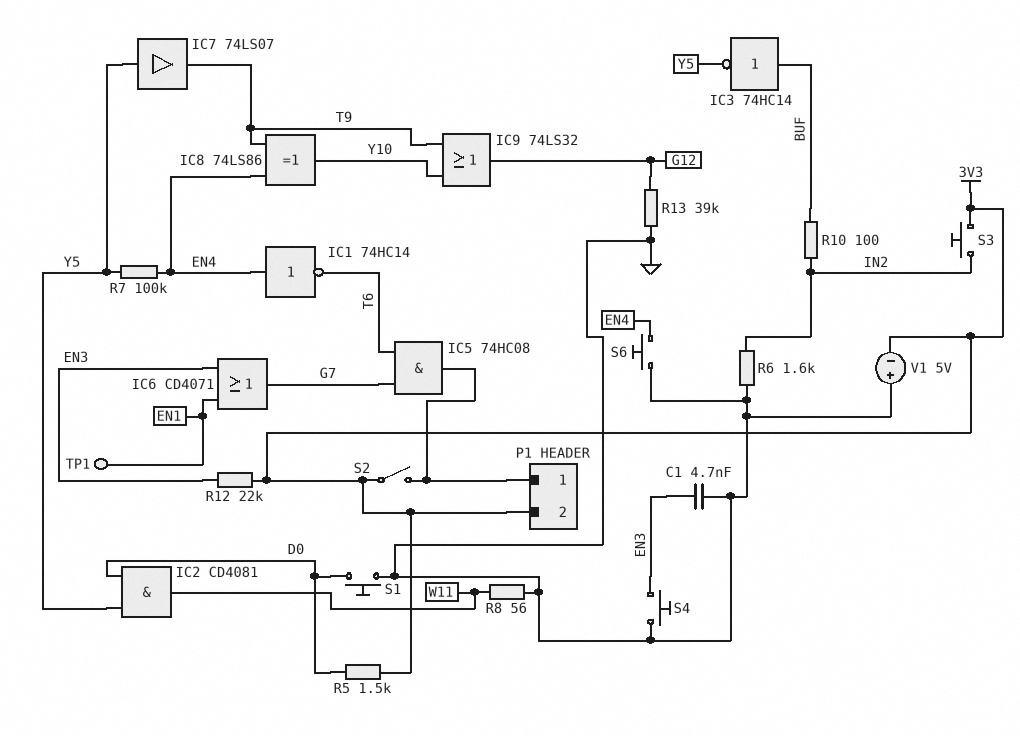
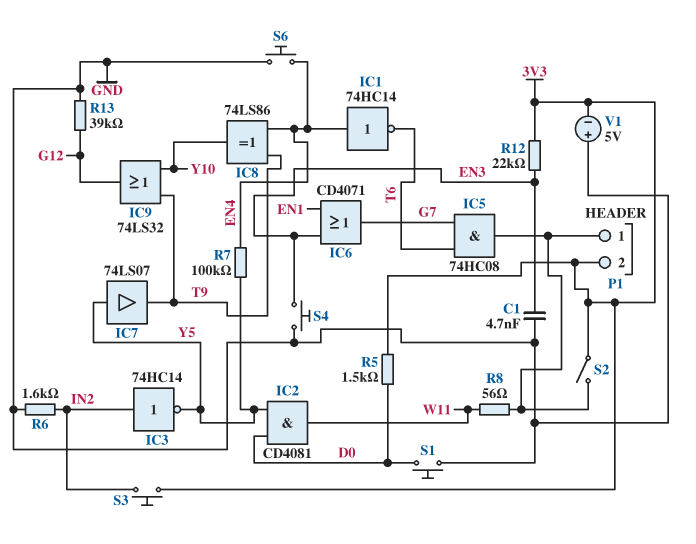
IC3: NOT 74HC14 (in BUF, out Y5) -> NOT 74HC14 (in IN2, out Y5)
R8: 56 (GND, W11) -> 56 (P1/1, W11)
R10: 100 (BUF, IN2) -> none
TP1: test point (EN1) -> none

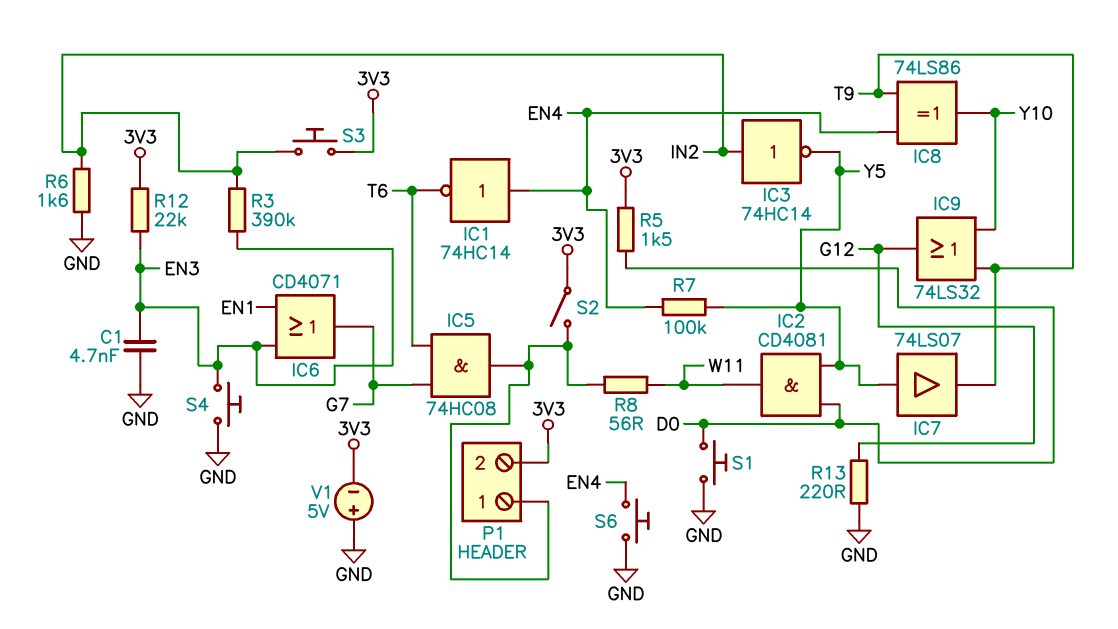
R3: none -> 390k (EN3, IN2)
R13: 39k (G12, GND) -> 220 (G12, GND)

